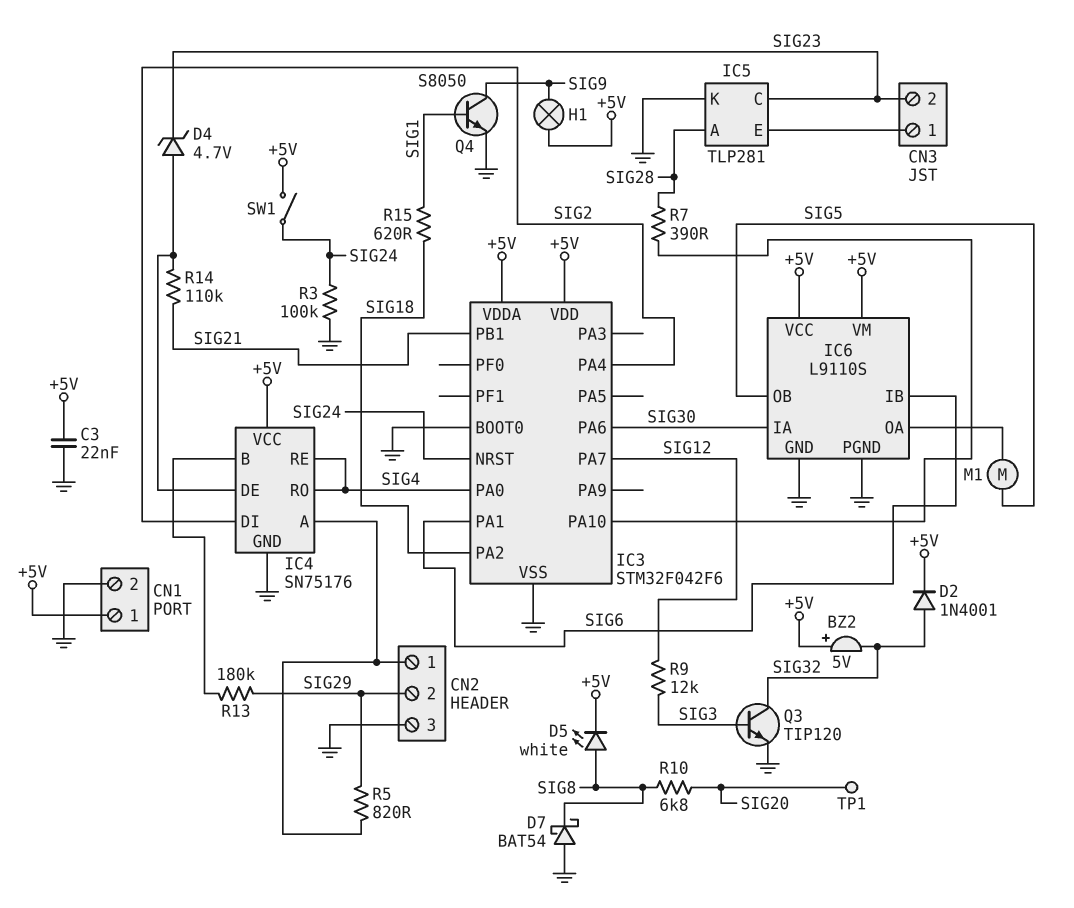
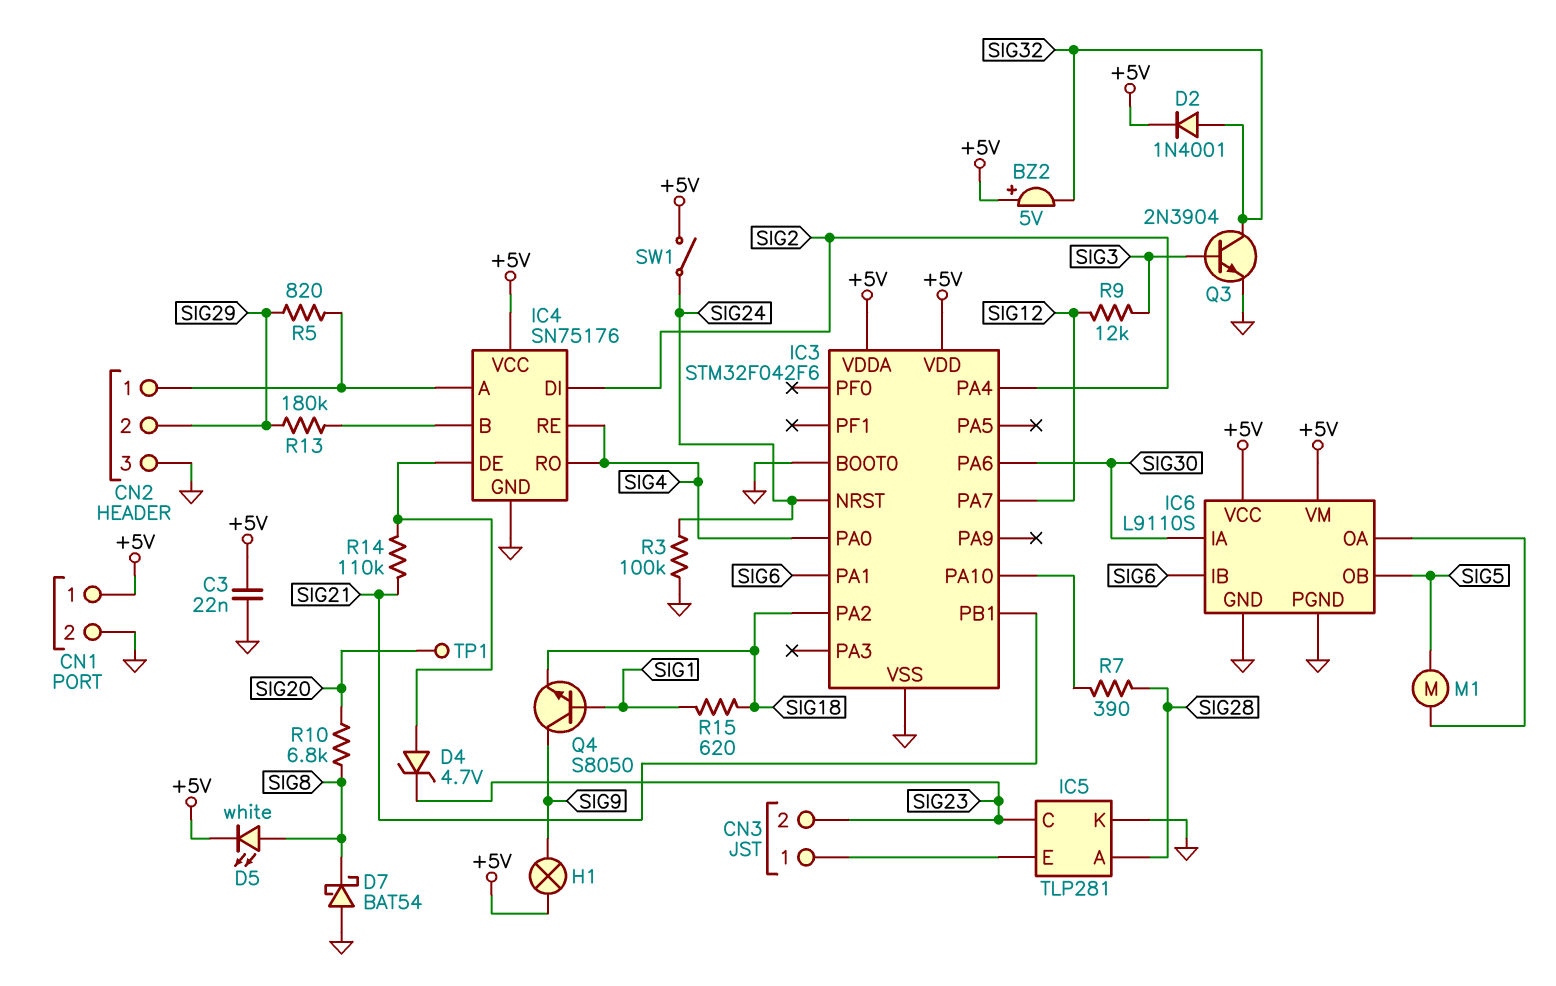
Q3: NPN TIP120 (B SIG3, C SIG32, E GND) -> NPN 2N3904 (B SIG3, C SIG32, E GND)
Q4: NPN S8050 (B SIG1, C SIG9, E GND) -> NPN S8050 (B SIG1, C SIG9, E SIG18)

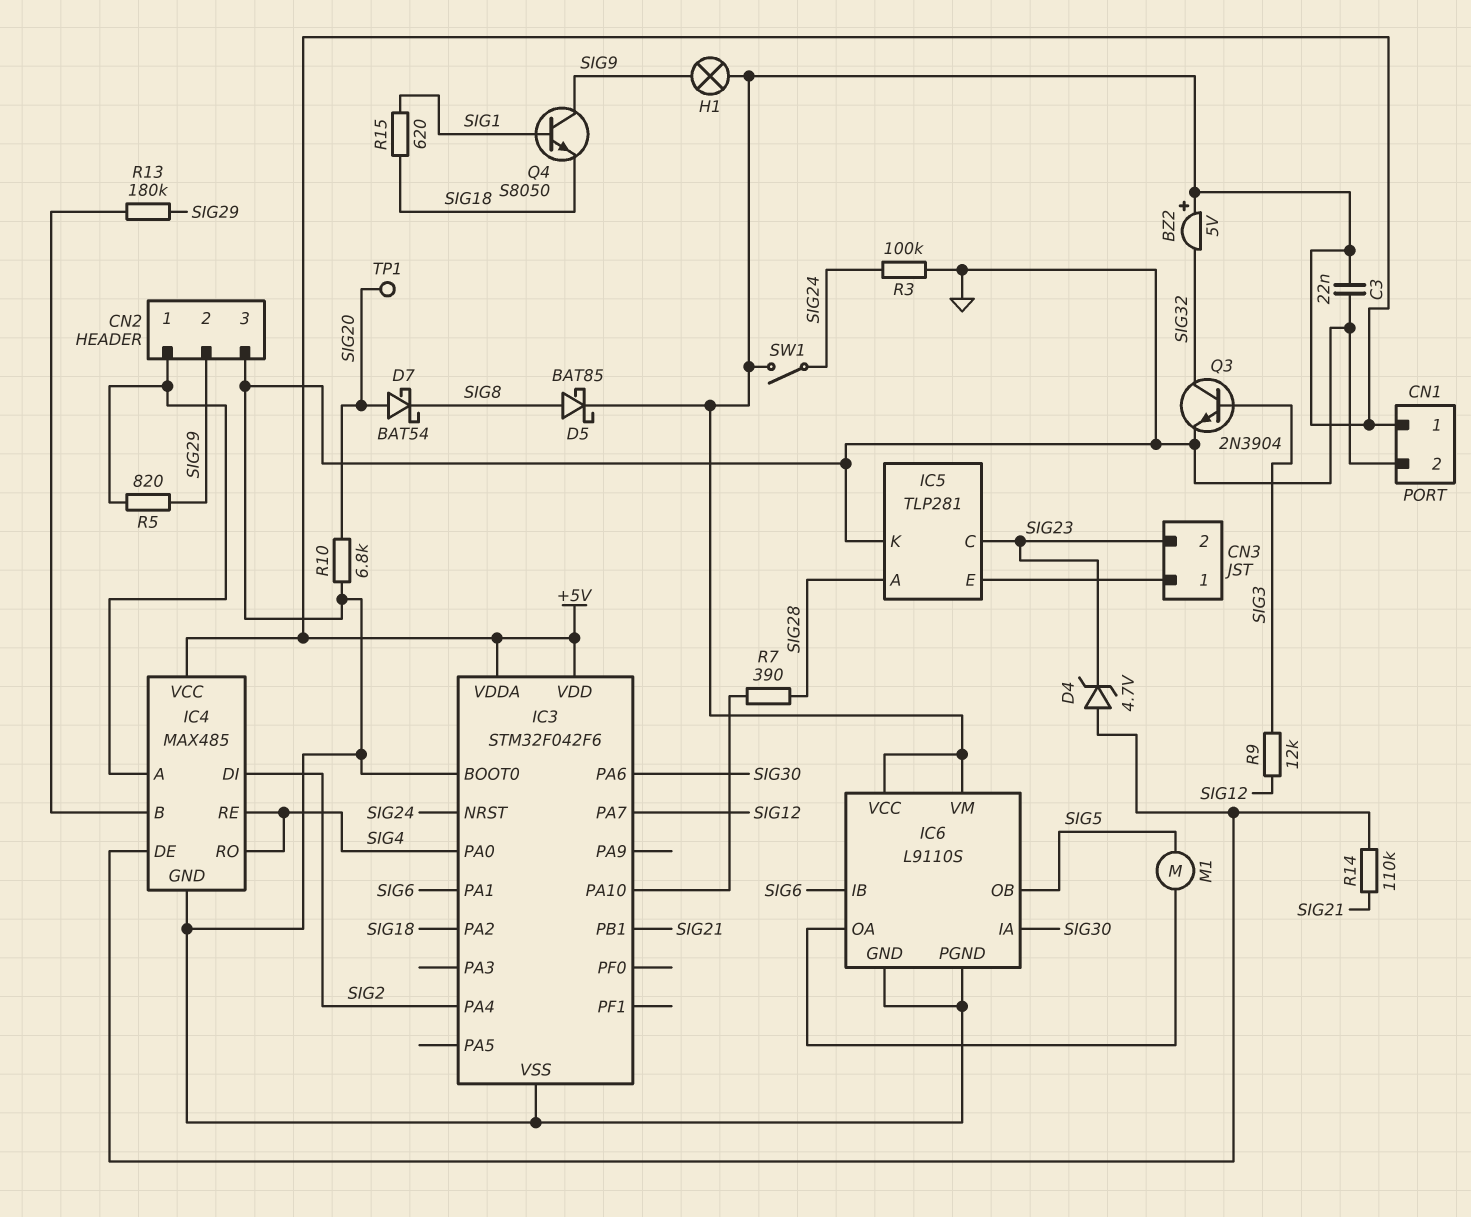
D2: diode 1N4001 (A SIG32, K +5V) -> none
D5: LED white (A SIG8, K +5V) -> schottky BAT85 (A SIG8, K +5V)
D7: schottky BAT54 (A GND, K SIG8) -> schottky BAT54 (A SIG20, K SIG8)
IC4: SN75176 -> MAX485
R10: 6.8k (SIG8, SIG20) -> 6.8k (GND, SIG20)

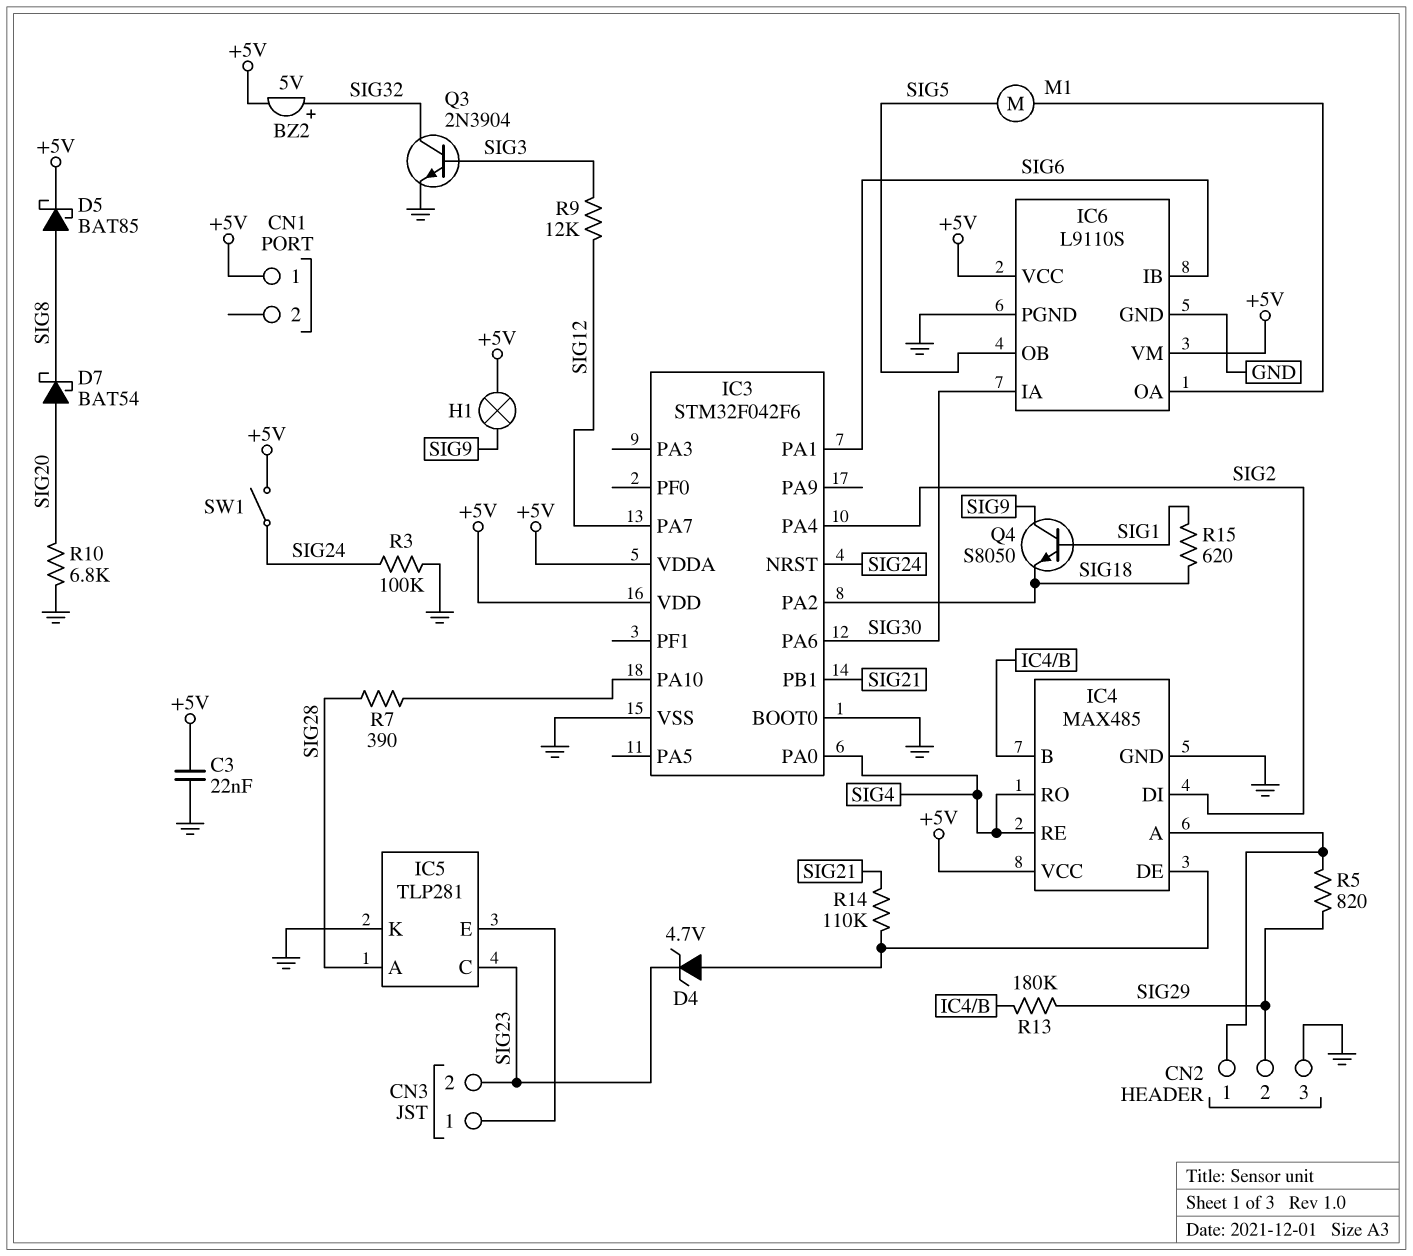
BZ2: buzzer 5V (plus +5V, minus SIG32) -> buzzer 5V (plus SIG32, minus +5V)
CN1 pin 2: GND -> none
TP1: test point (SIG20) -> none

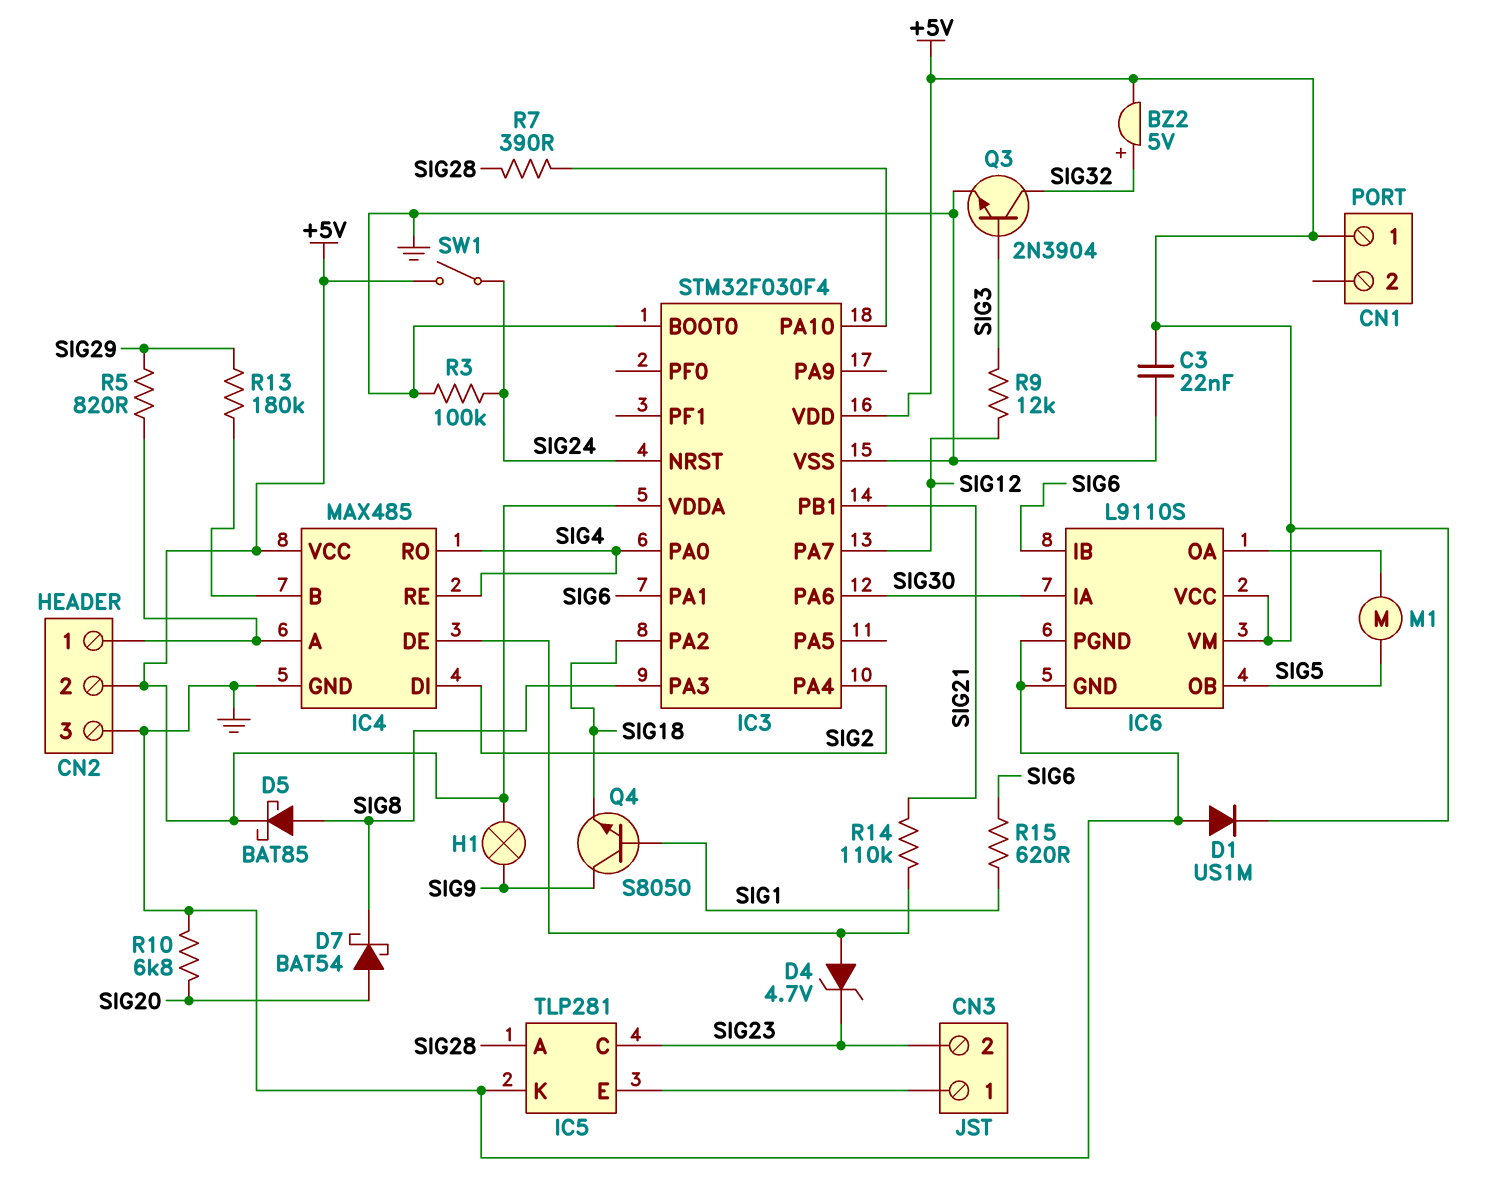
CN2 pin 2: SIG29 -> +5V
D1: none -> diode US1M (A GND, K +5V)
IC3: STM32F042F6 -> STM32F030F4
IC3 pin PA3: none -> SIG8
R15: 620 (SIG1, SIG18) -> 620 (SIG1, SIG6)

